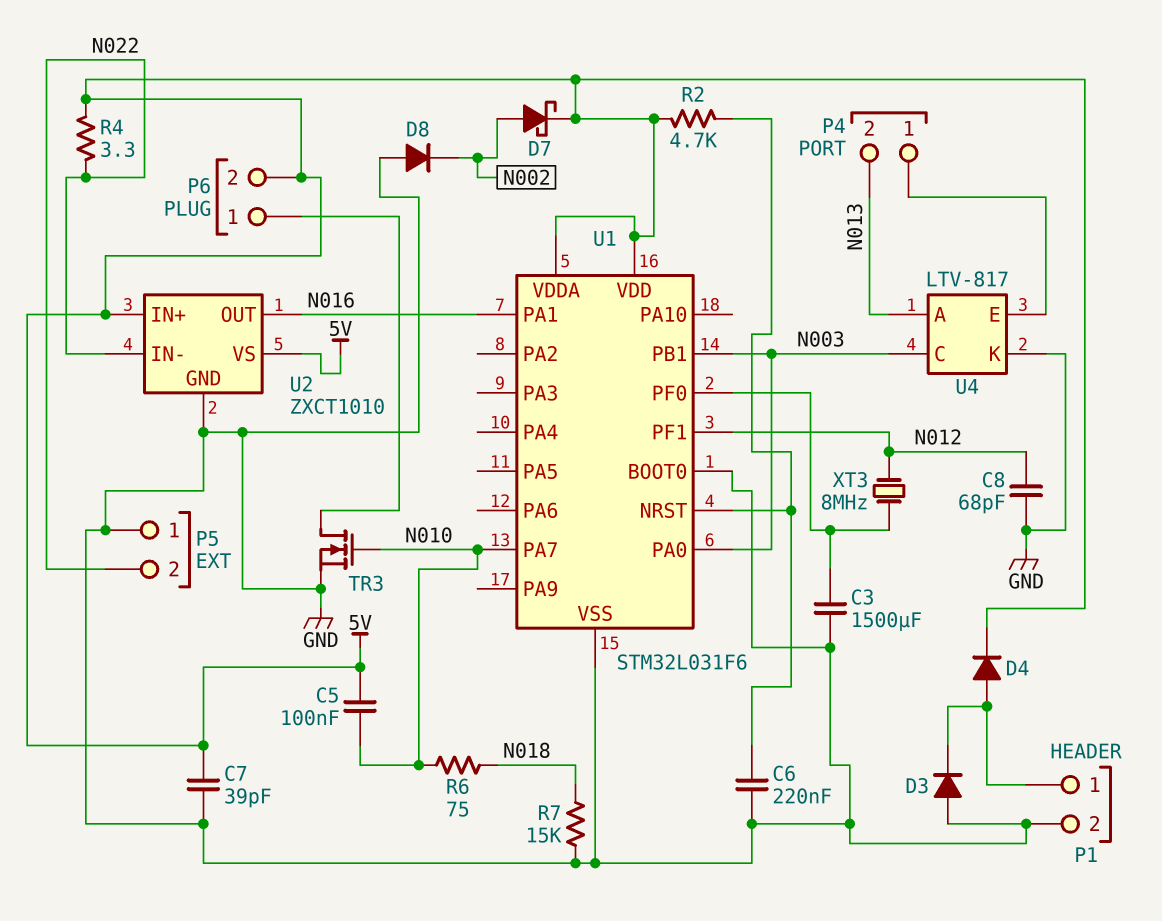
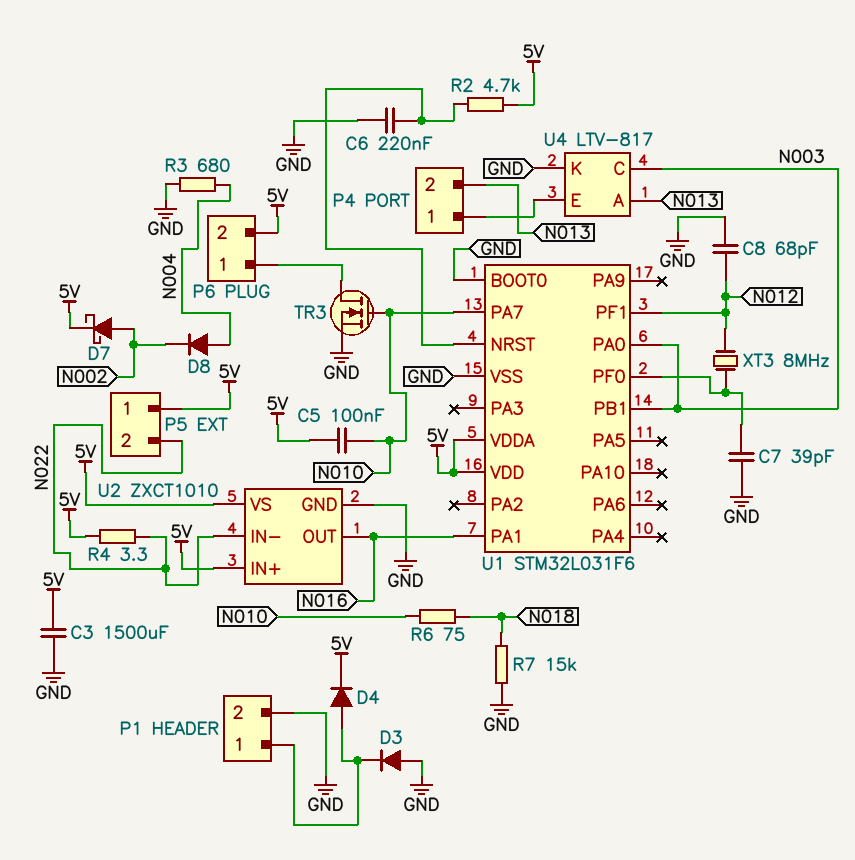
C3: 1500uF (GND, U1/PF0) -> 1500uF (5V, GND)
C7: 39pF (5V, GND) -> 39pF (GND, U1/PF0)
D8: diode (A GND, K N002) -> diode (A N004, K N002)
P5 pin 1: GND -> 5V
R3: none -> 680 (GND, N004)

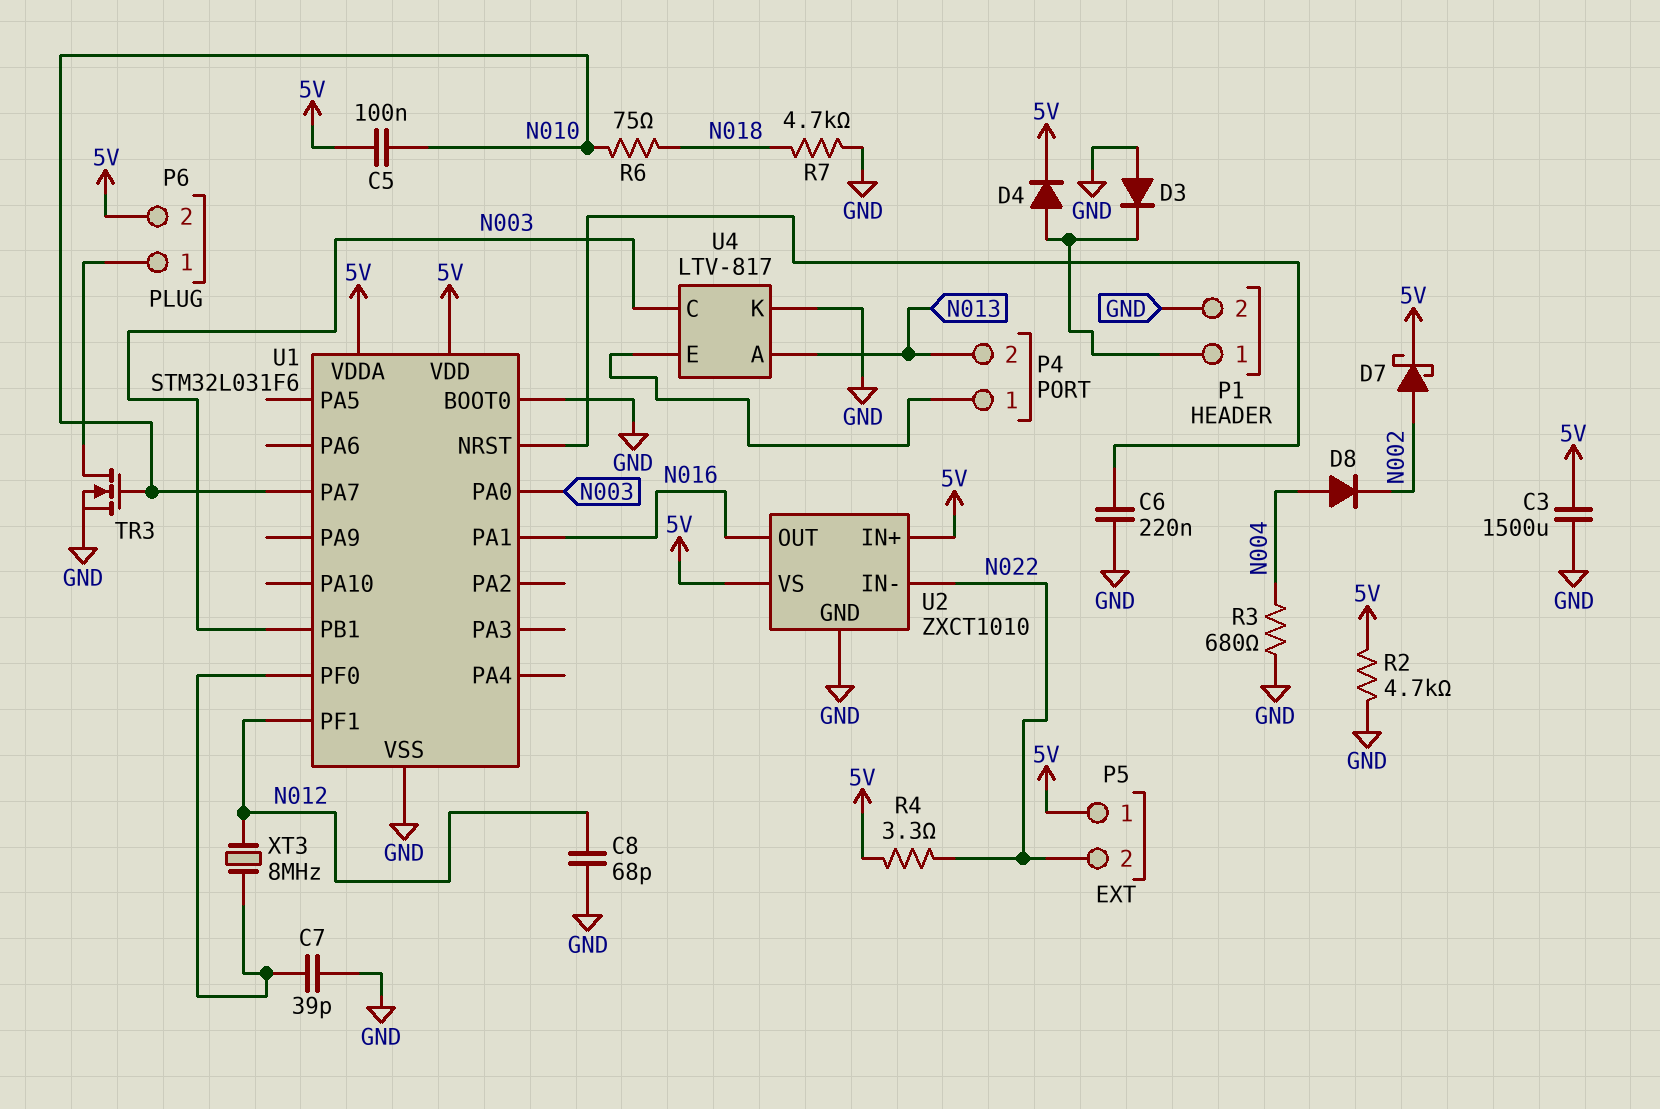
R2: 4.7k (5V, U1/NRST) -> 4.7k (5V, GND)
R7: 15k (GND, N018) -> 4.7k (GND, N018)

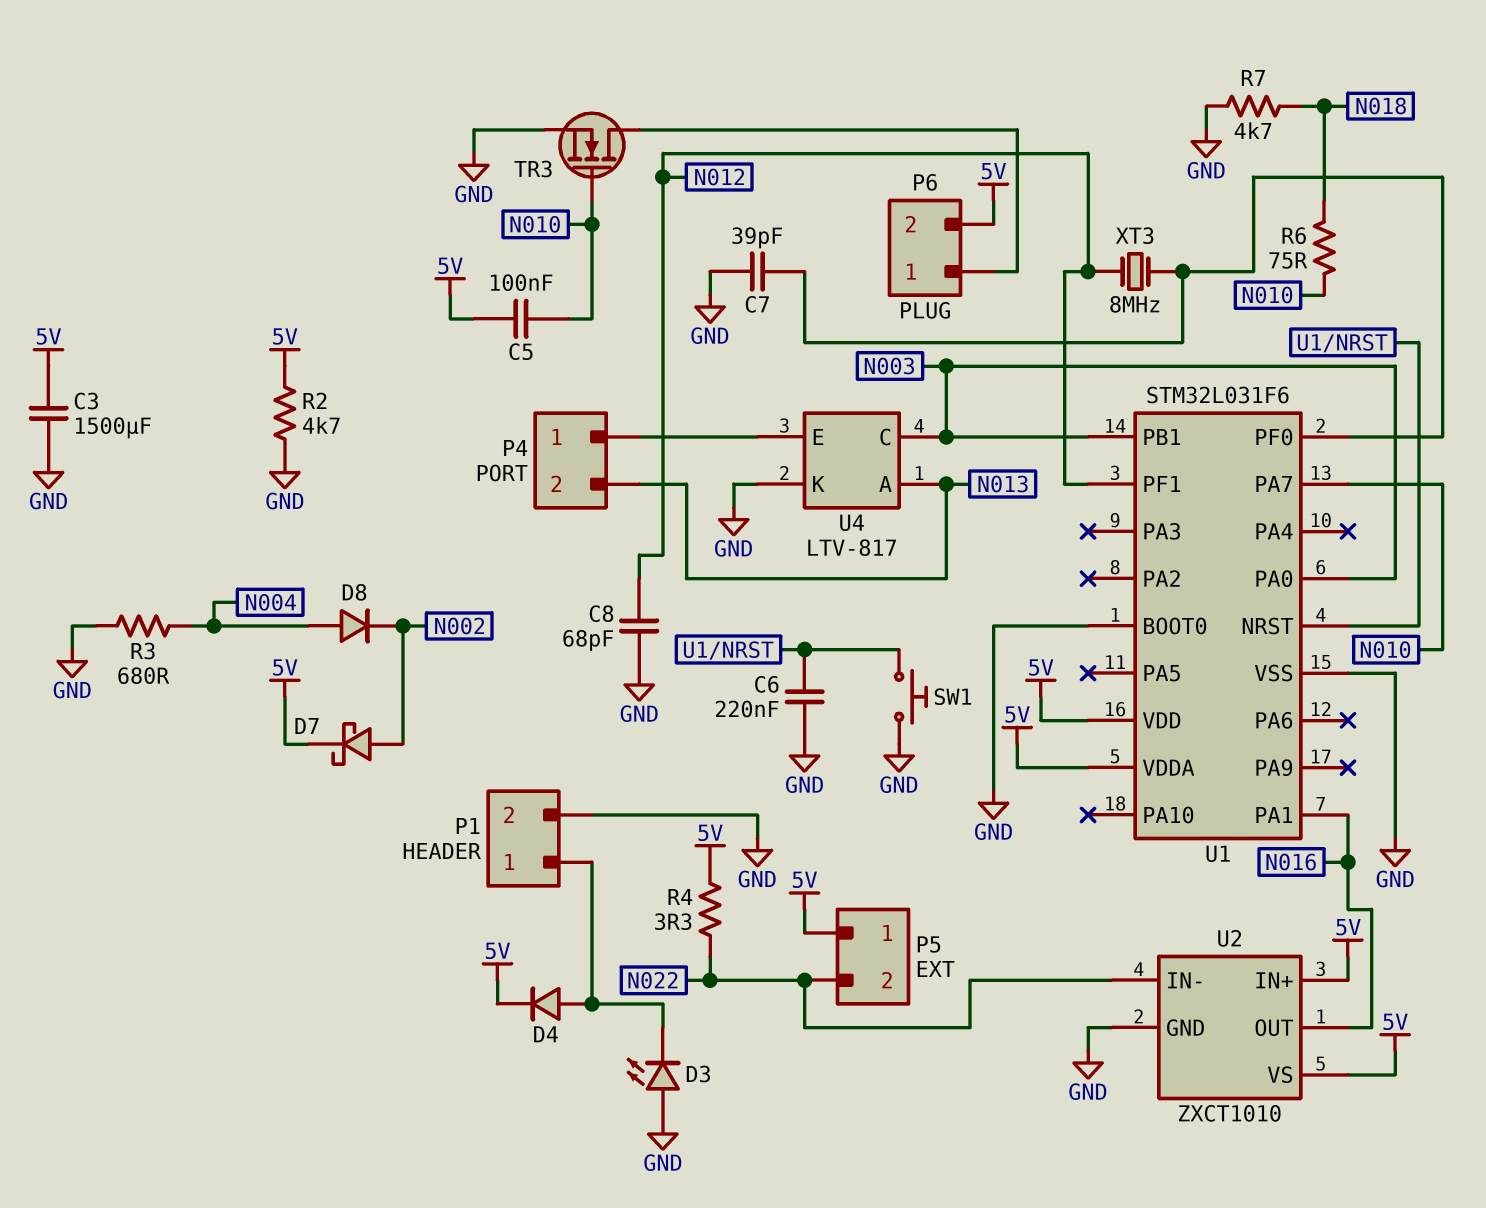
D3: diode (A GND, K P1/1) -> LED (A GND, K P1/1)
SW1: none -> button (GND, U1/NRST)

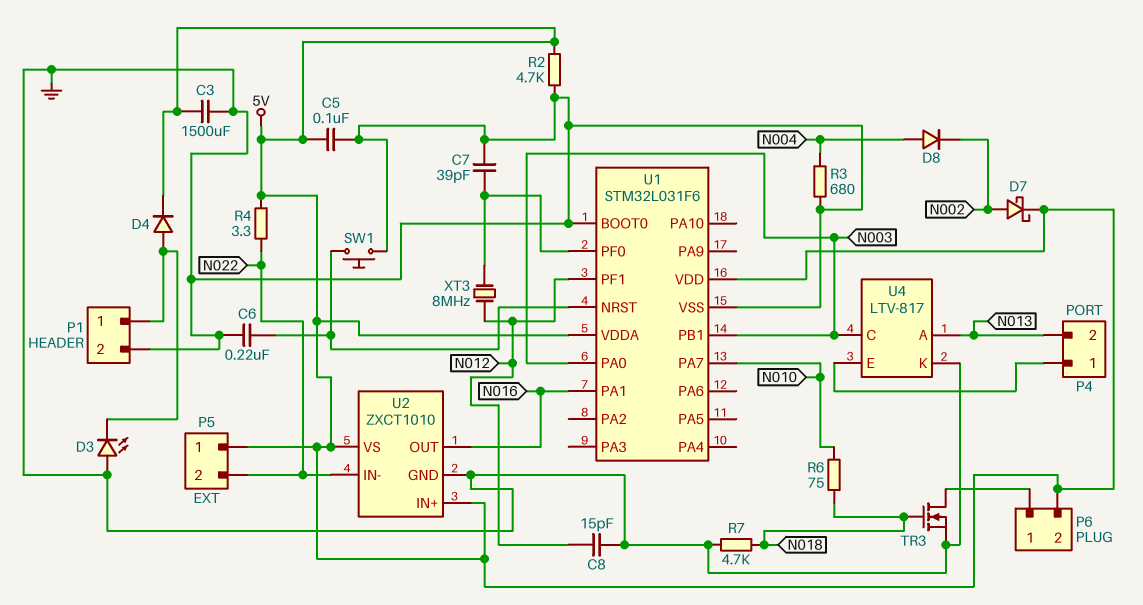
C5: 100nF (5V, N010) -> 100nF (5V, GND)
C8: 68pF (GND, N012) -> 15pF (GND, N012)
TR3: NMOS (G N010, D P6/1, S GND) -> NMOS (G N018, D P6/1, S GND)

